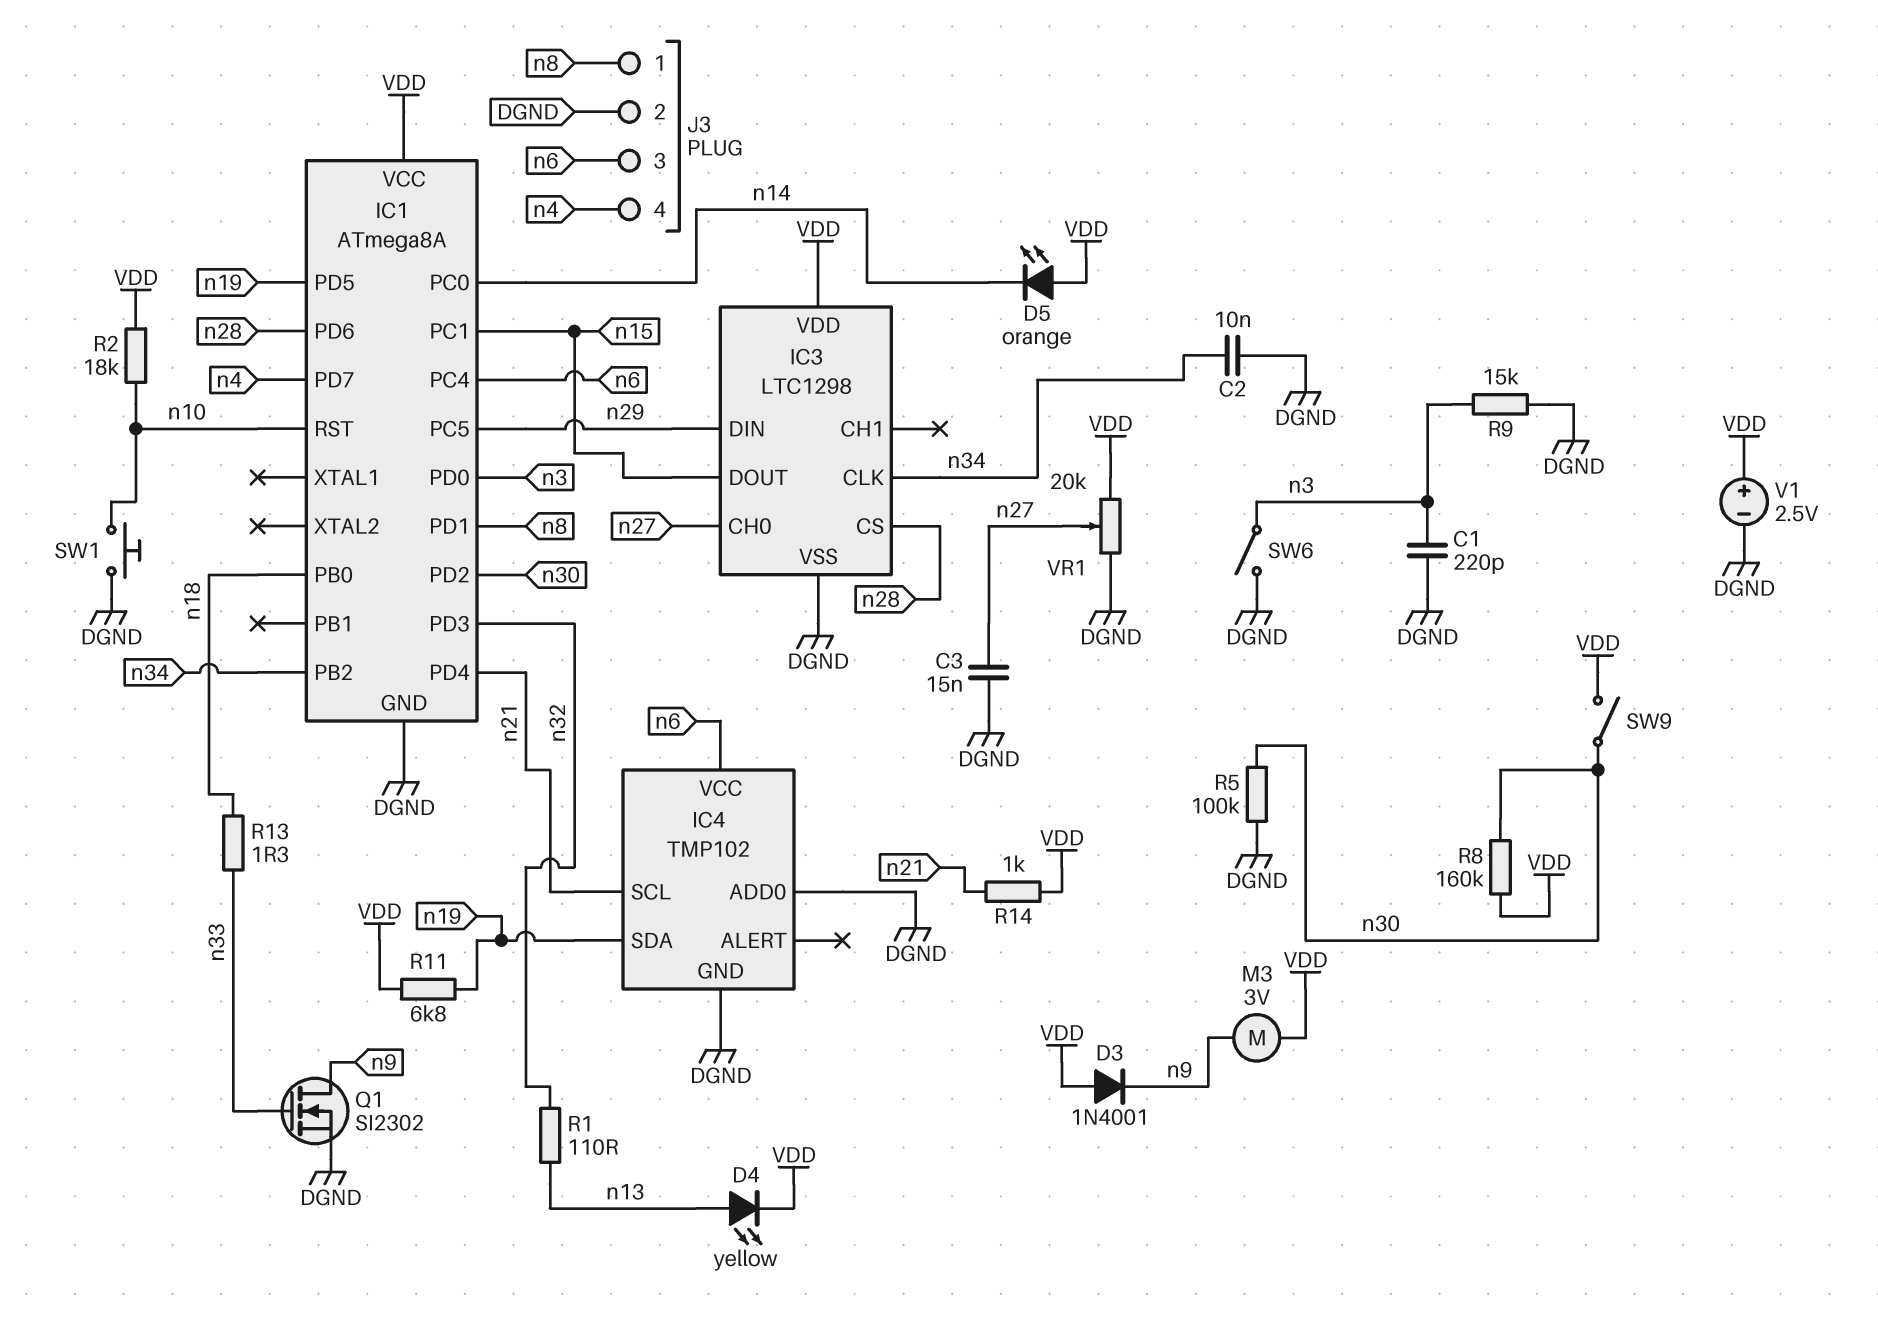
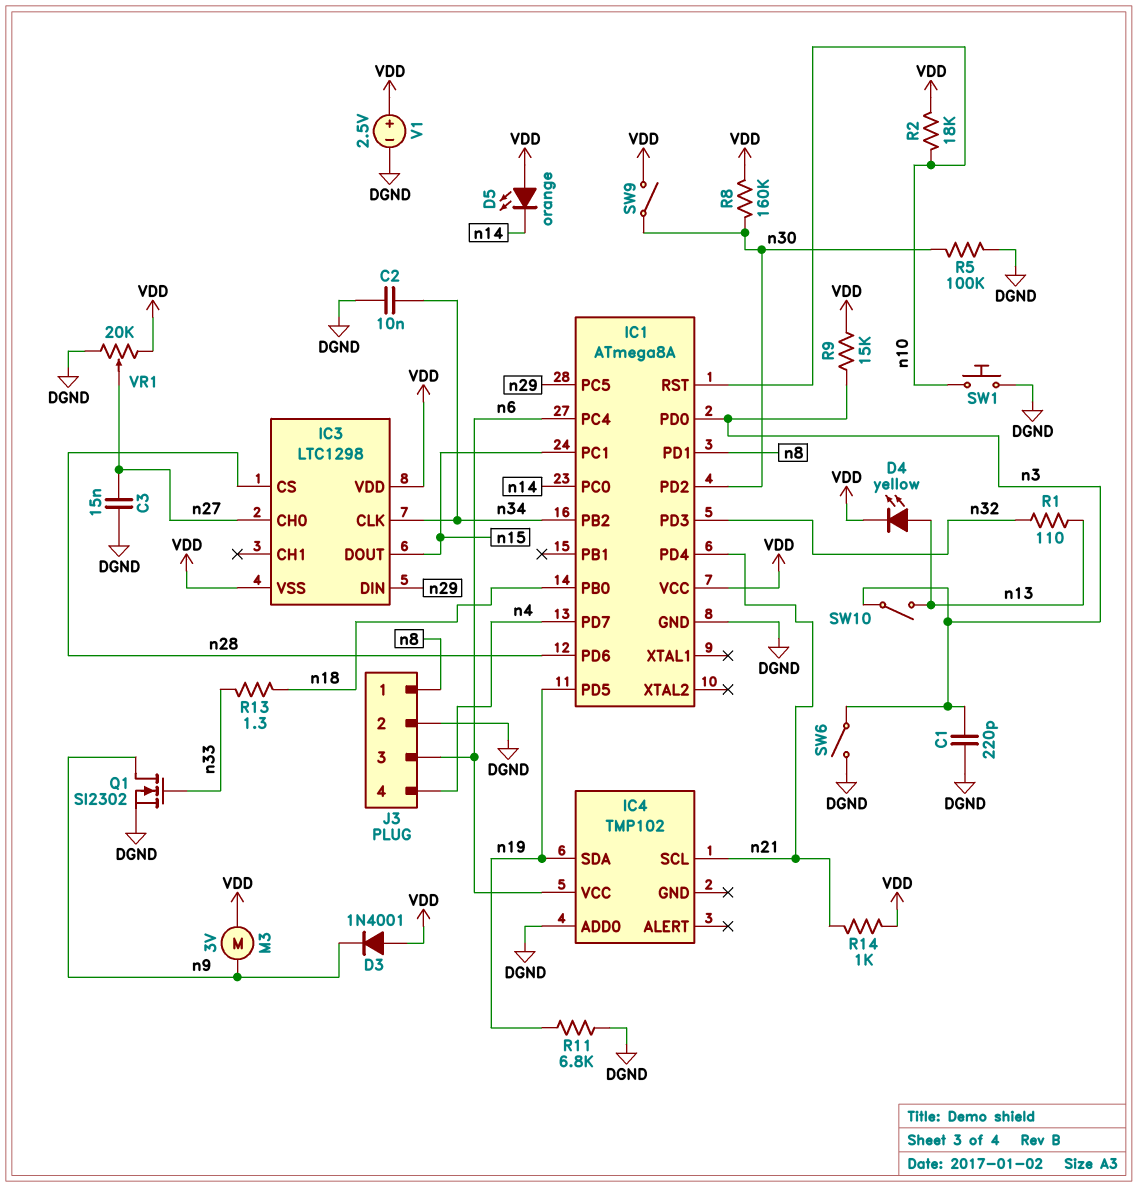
IC3 pin VSS: DGND -> VDD
IC4 pin GND: DGND -> none
R9: 15k (DGND, n3) -> 15k (VDD, n3)
R11: 6.8k (VDD, n19) -> 6.8k (DGND, n19)
SW10: none -> switch (n3, n13)

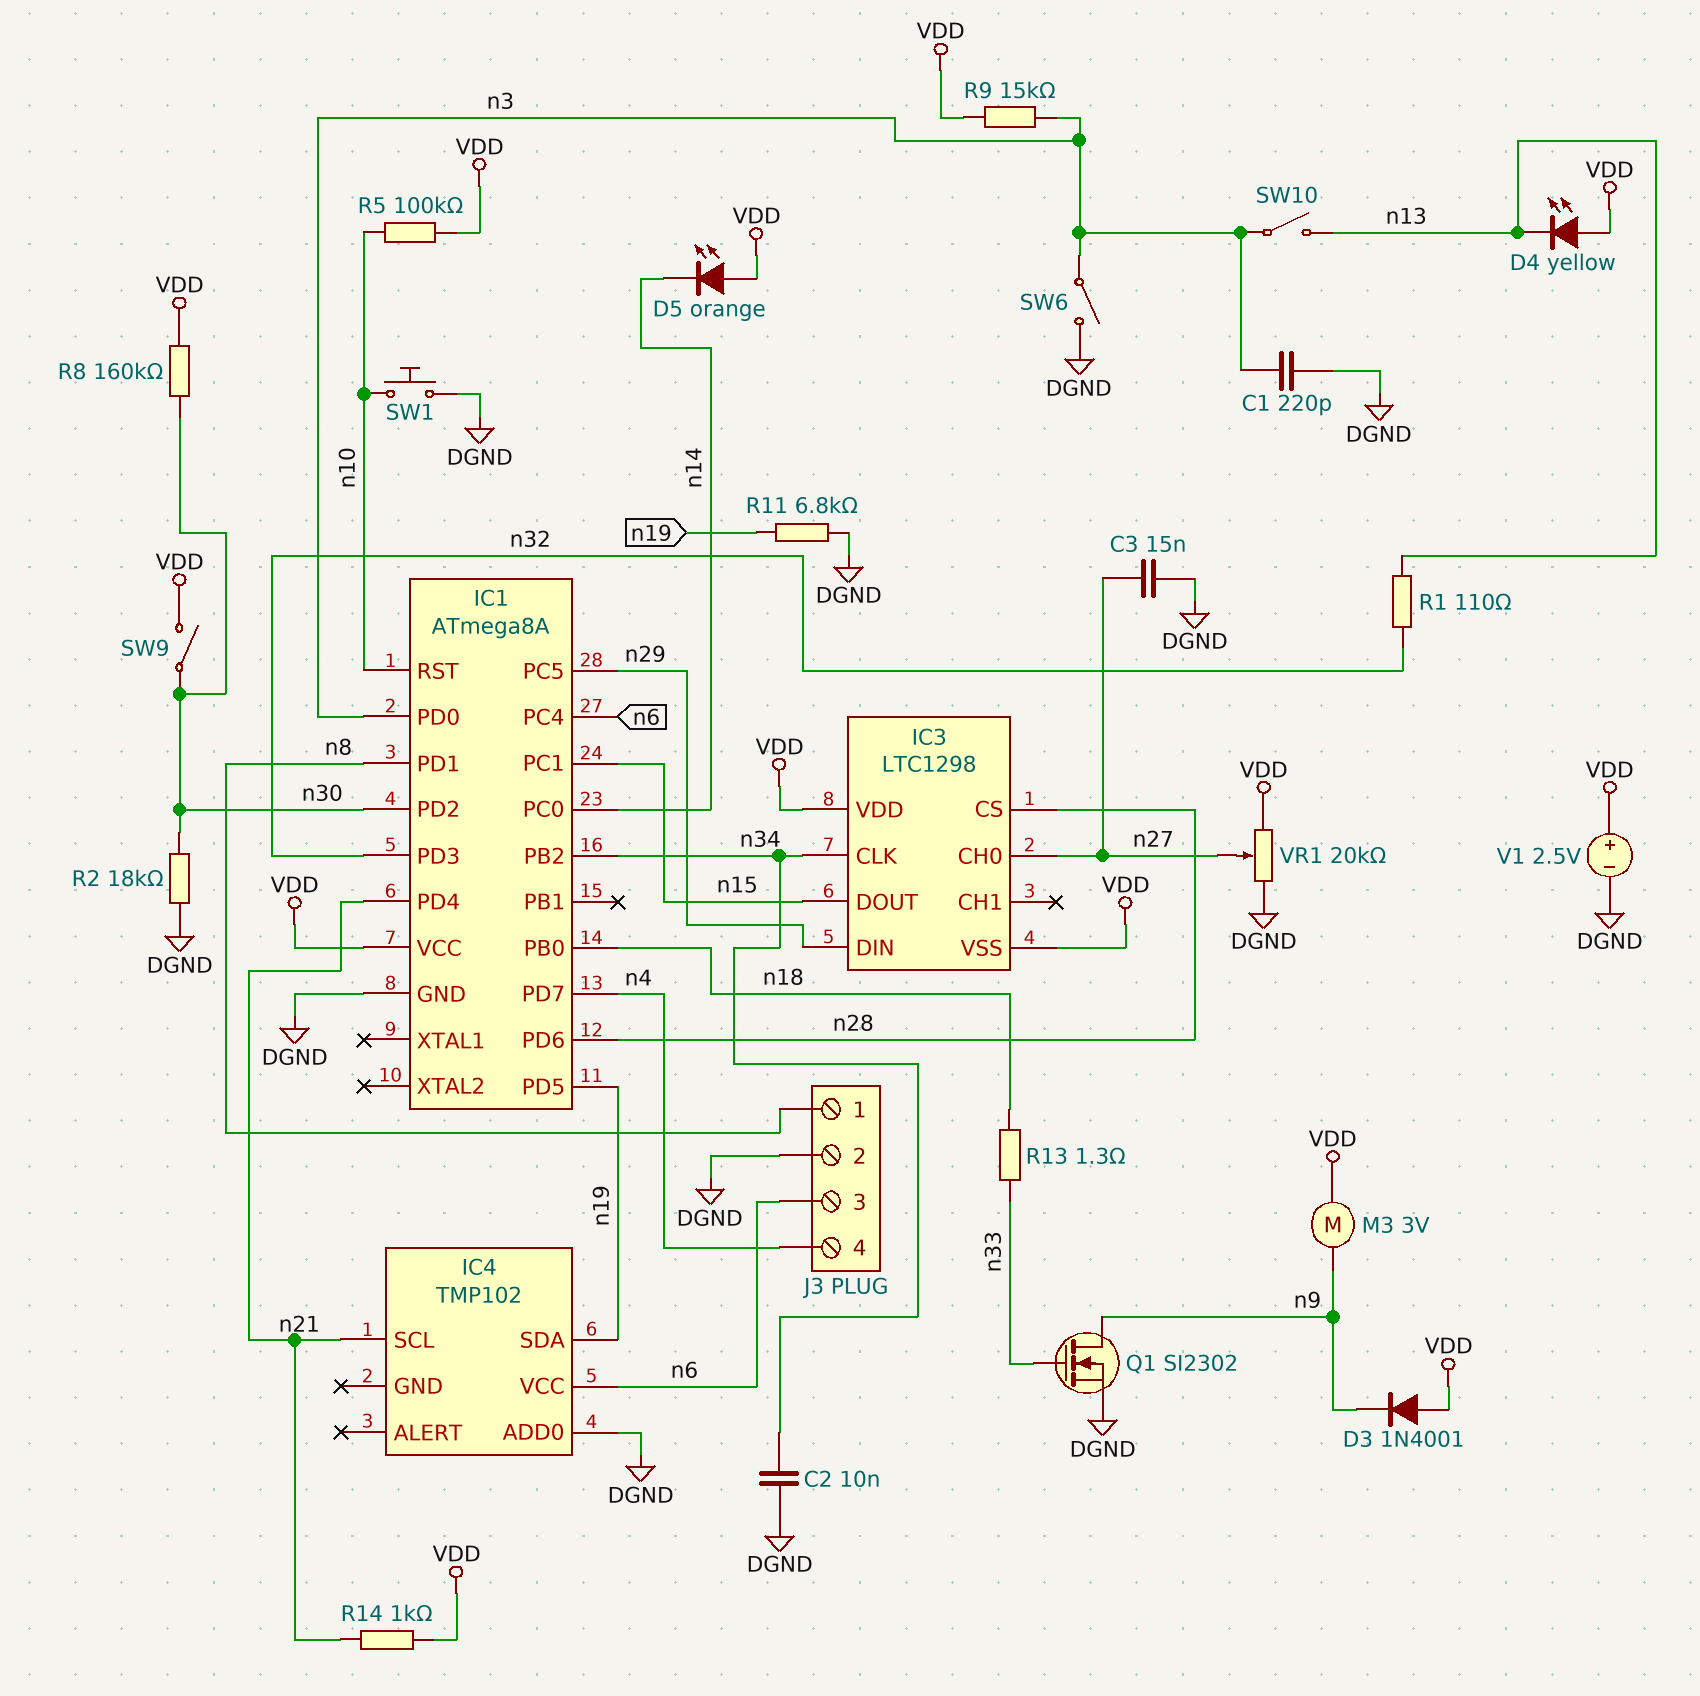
D4: LED yellow (A n13, K VDD) -> LED yellow (A VDD, K n13)
R2: 18k (VDD, n10) -> 18k (DGND, n30)
R5: 100k (DGND, n30) -> 100k (VDD, n10)

